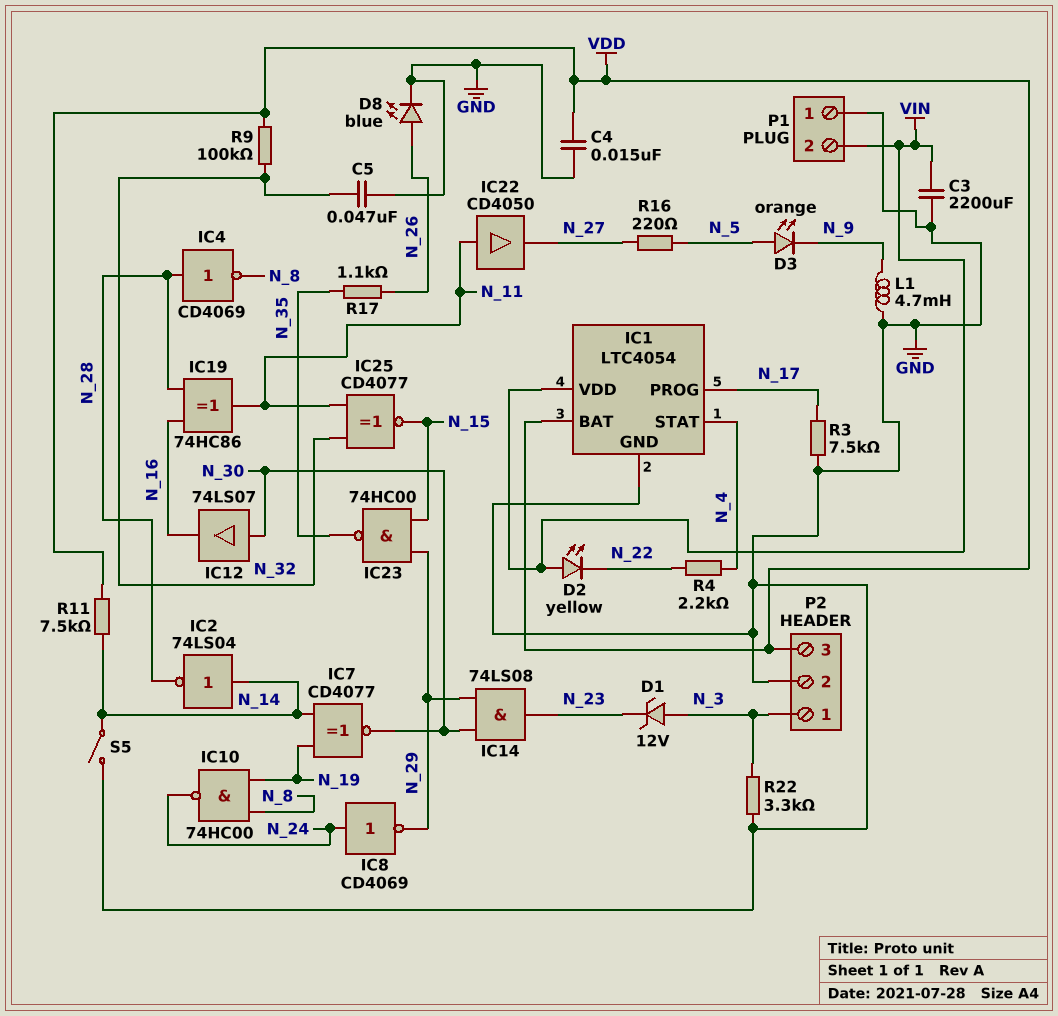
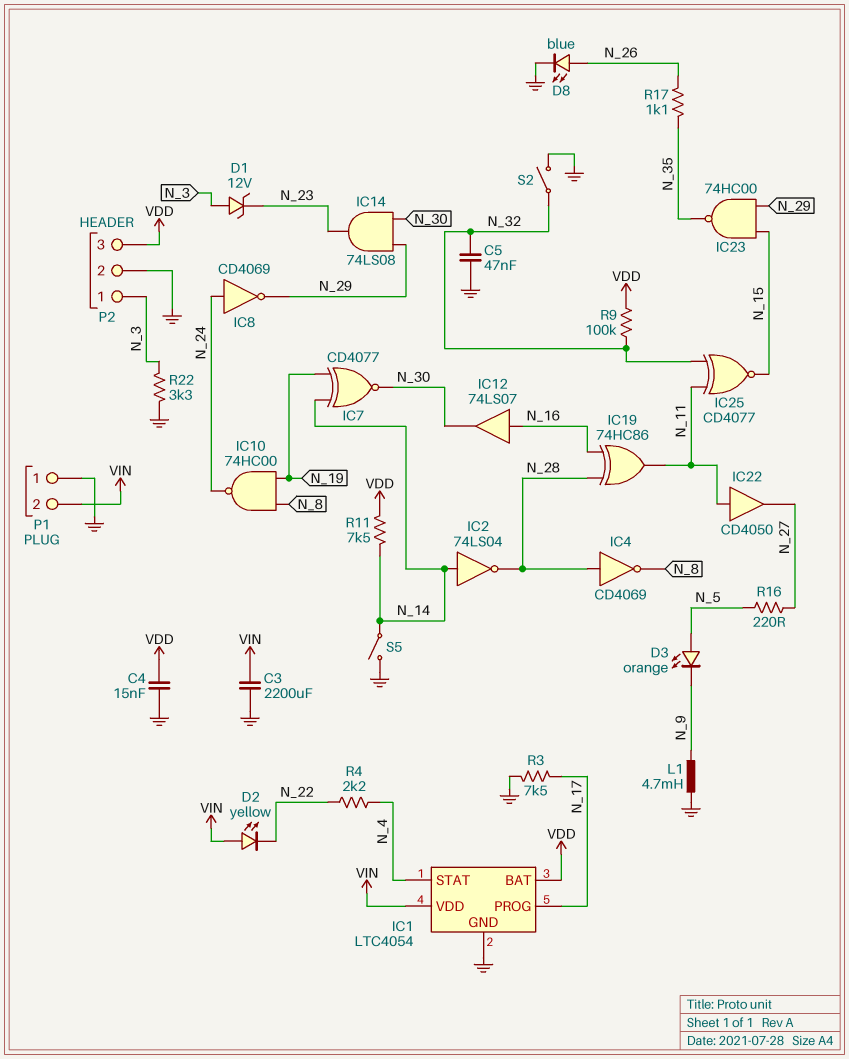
IC12: buffer 74LS07 (in N_30, out N_16) -> buffer 74LS07 (in N_16, out N_30)
S2: none -> switch (GND, N_32)

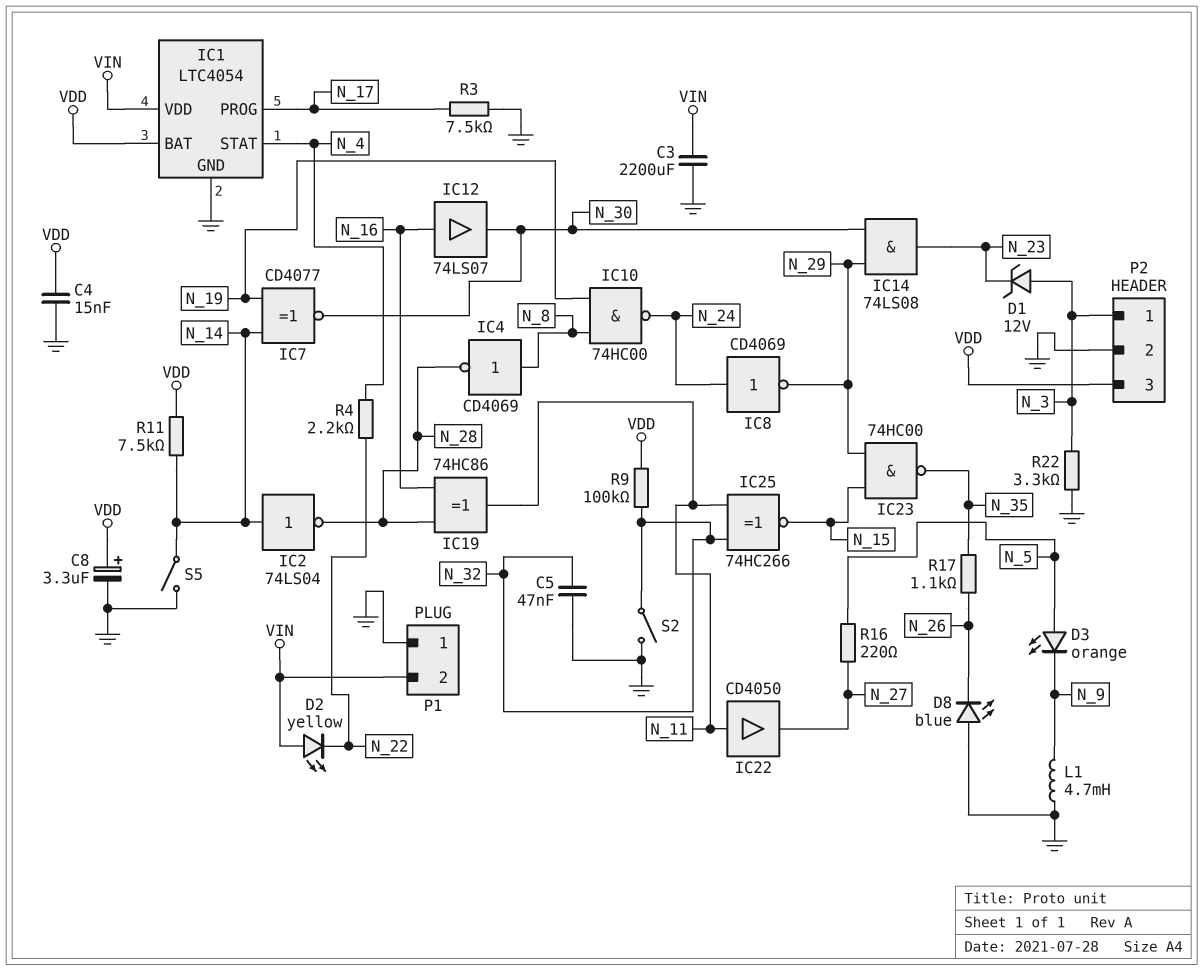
C8: none -> 3.3uF (plus VDD, minus GND)
D8: LED blue (A N_26, K GND) -> LED blue (A GND, K N_26)
IC4: NOT CD4069 (in N_28, out N_8) -> NOT CD4069 (in N_8, out N_28)
IC25: XNOR CD4077 (in N_11, in N_32, out N_15) -> XNOR 74HC266 (in N_11, in N_32, out N_15)

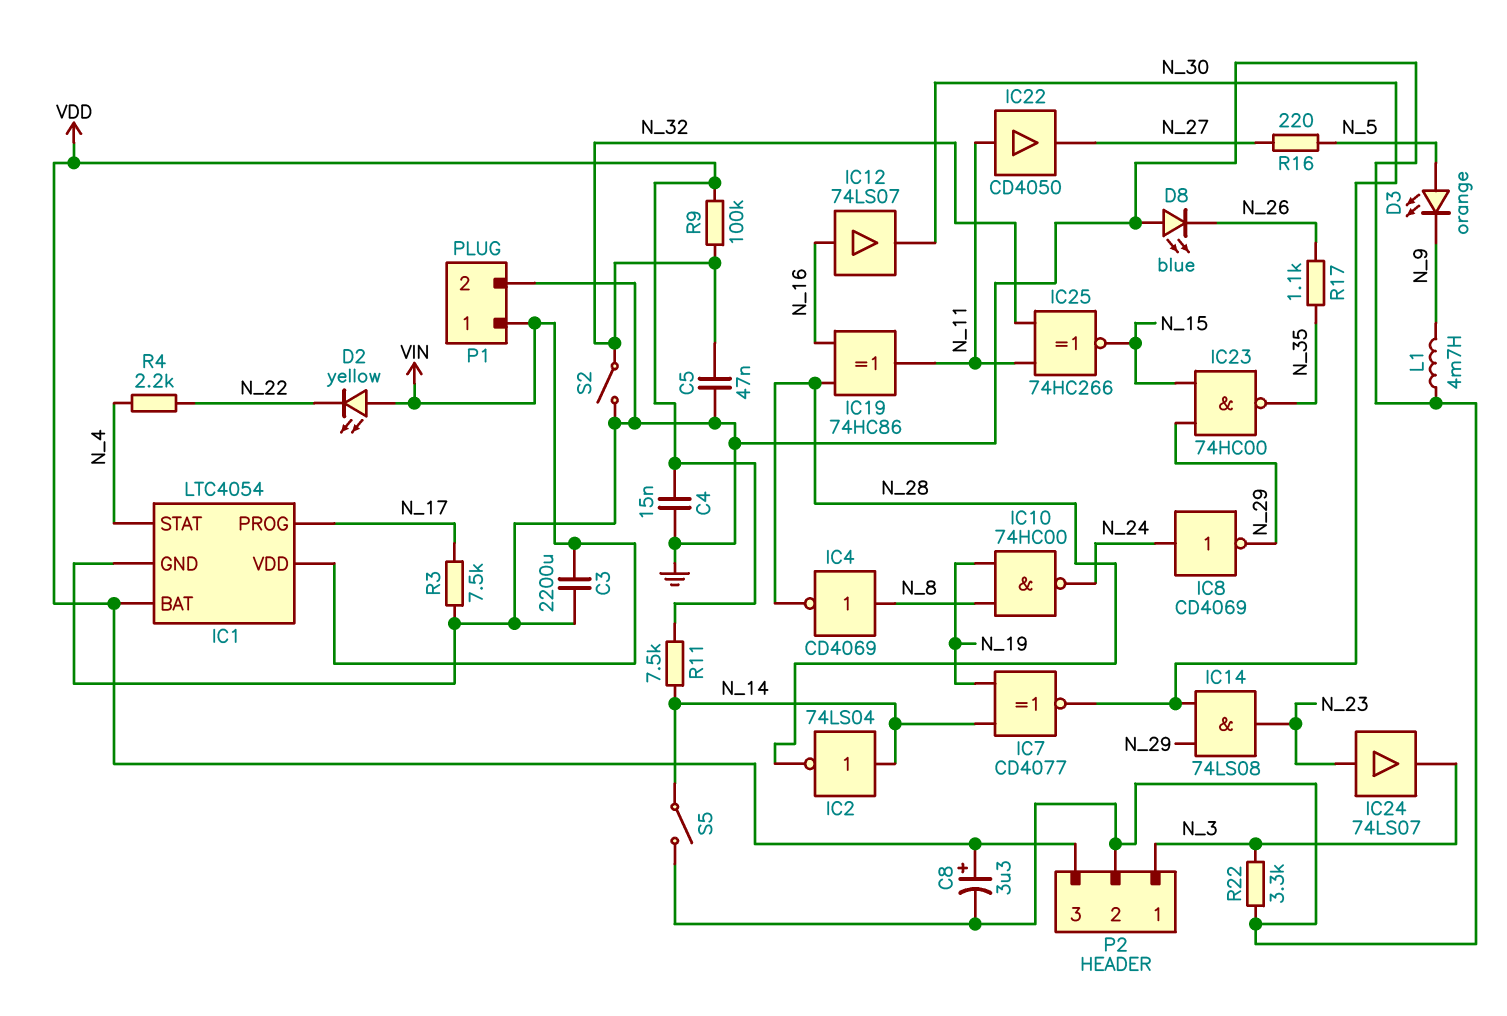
D1: zener 12V (A N_3, K N_23) -> none
IC24: none -> buffer 74LS07 (in N_23, out N_3)
P1 pin 1: GND -> VIN
P1 pin 2: VIN -> GND

